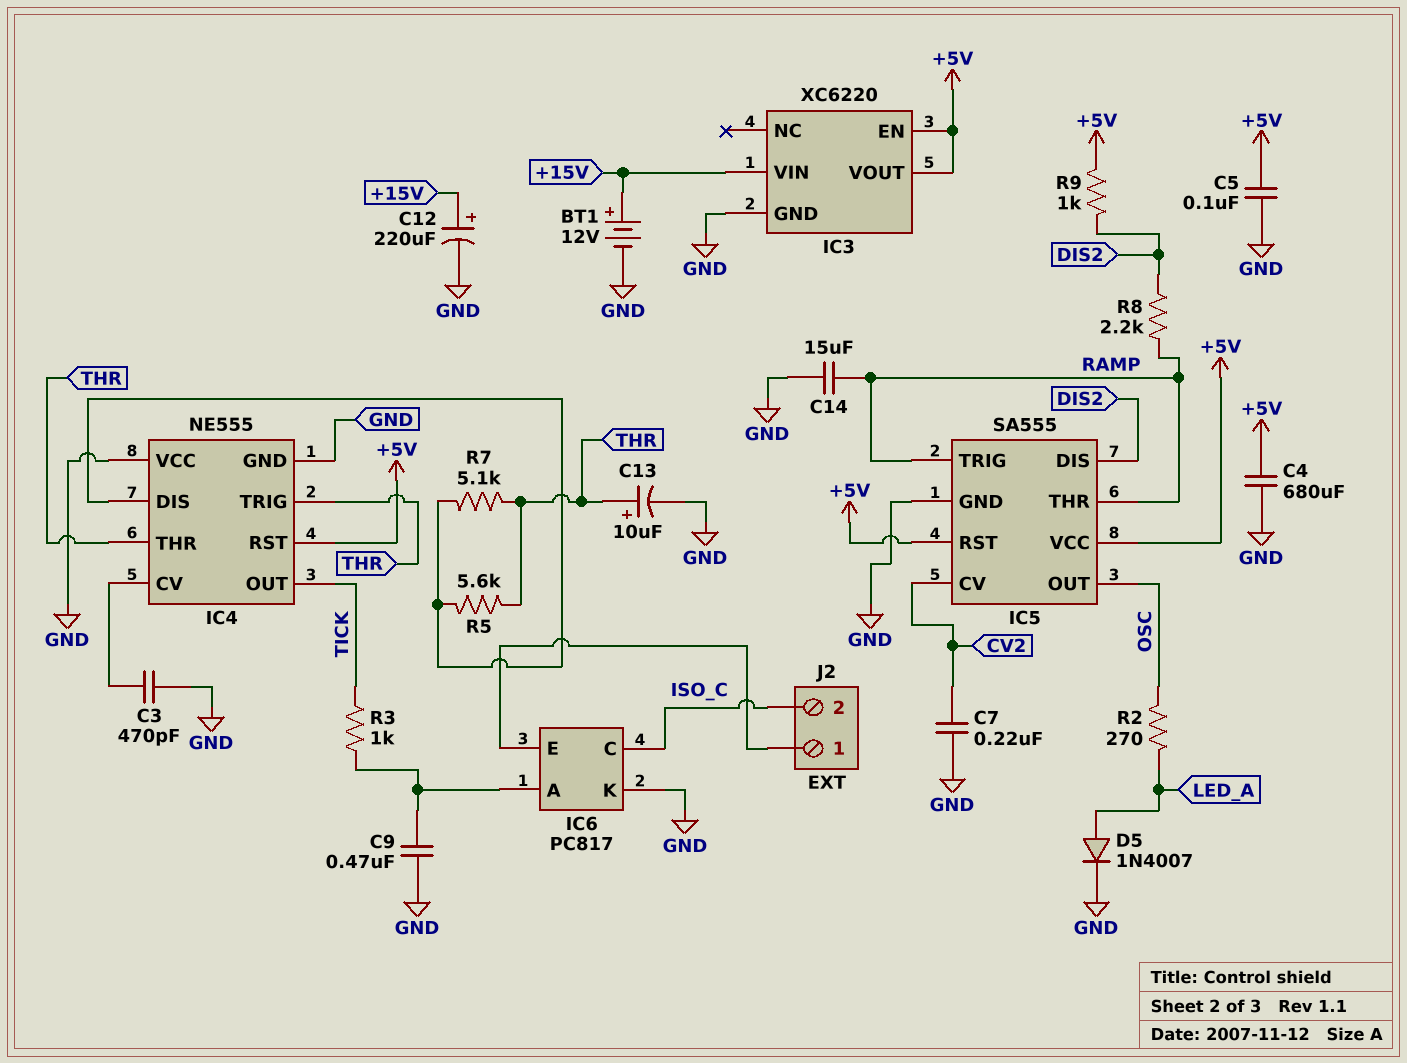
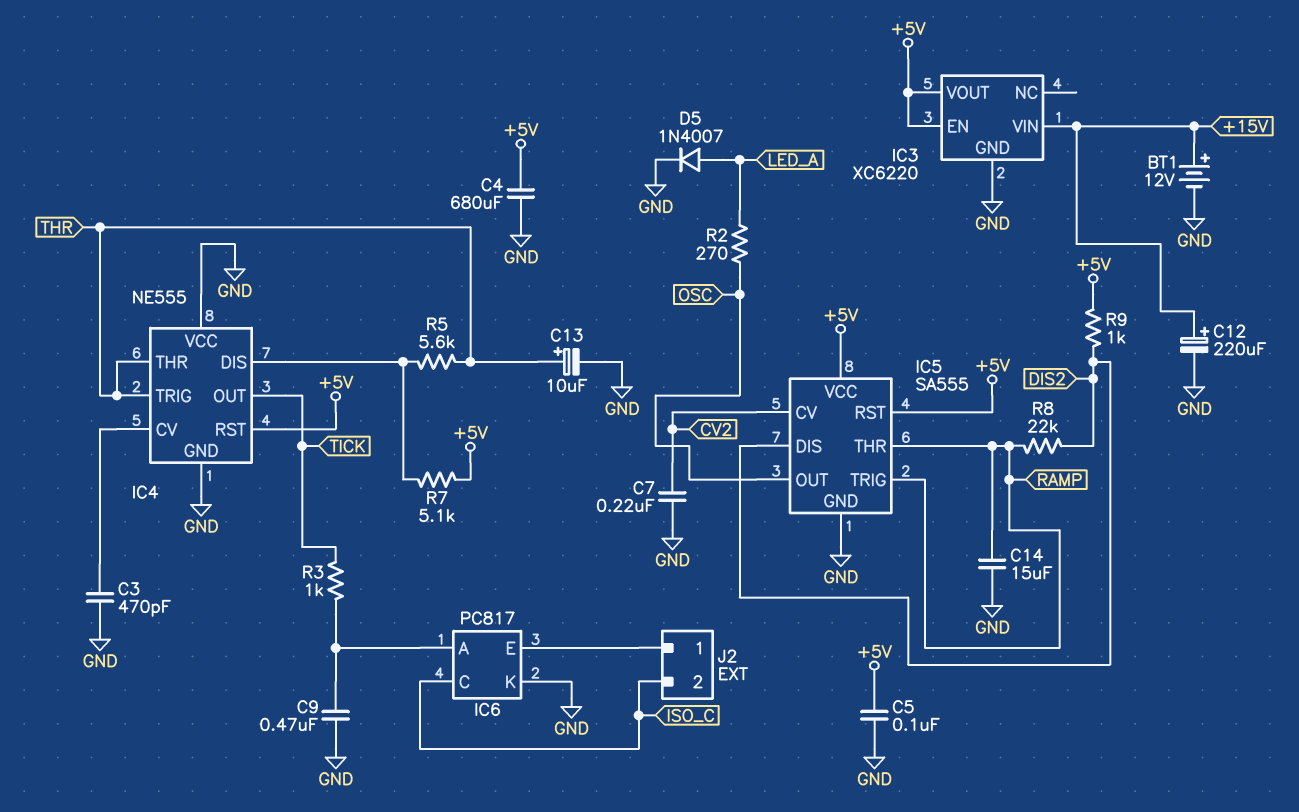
R7: 5.1k (IC4/DIS, THR) -> 5.1k (+5V, IC4/DIS)
R8: 2.2k (DIS2, RAMP) -> 22k (DIS2, RAMP)

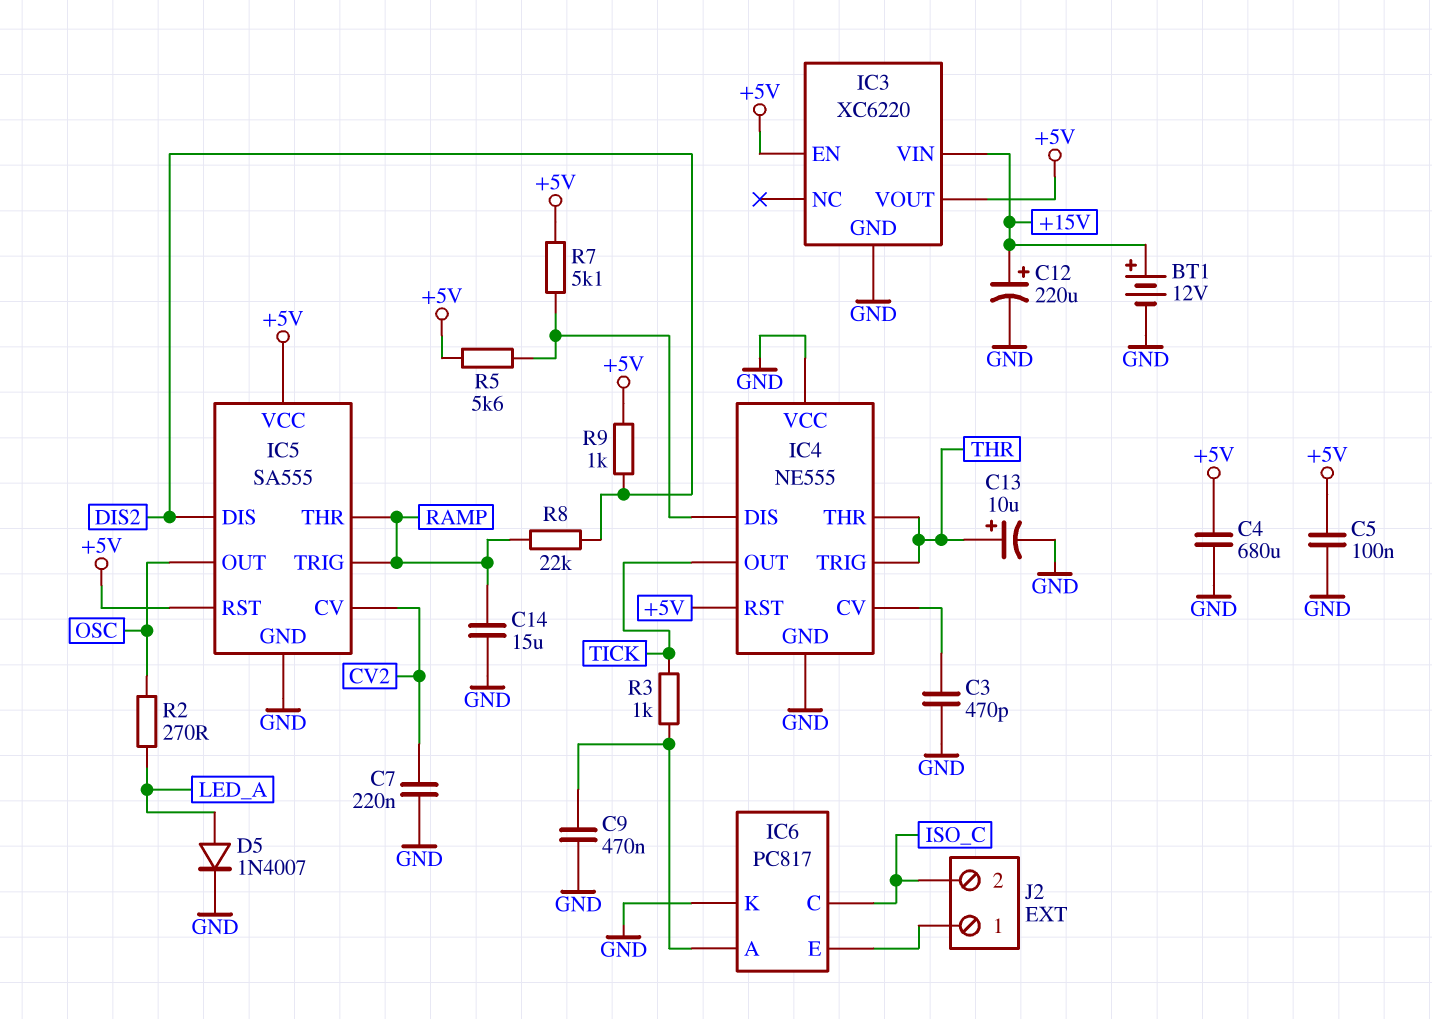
R5: 5.6k (IC4/DIS, THR) -> 5.6k (+5V, IC4/DIS)

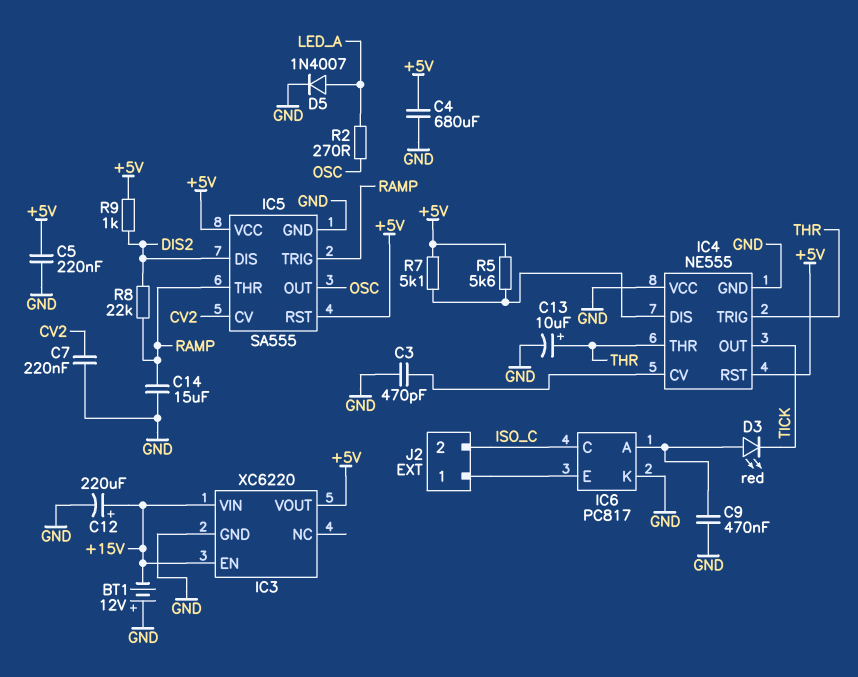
BT1: 12V (plus +15V, minus GND) -> 12V (plus GND, minus +15V)
C5: 100nF (+5V, GND) -> 220nF (+5V, GND)
D3: none -> LED red (A IC6/A, K TICK)
IC3 pin EN: +5V -> +15V
R3: 1k (IC6/A, TICK) -> none

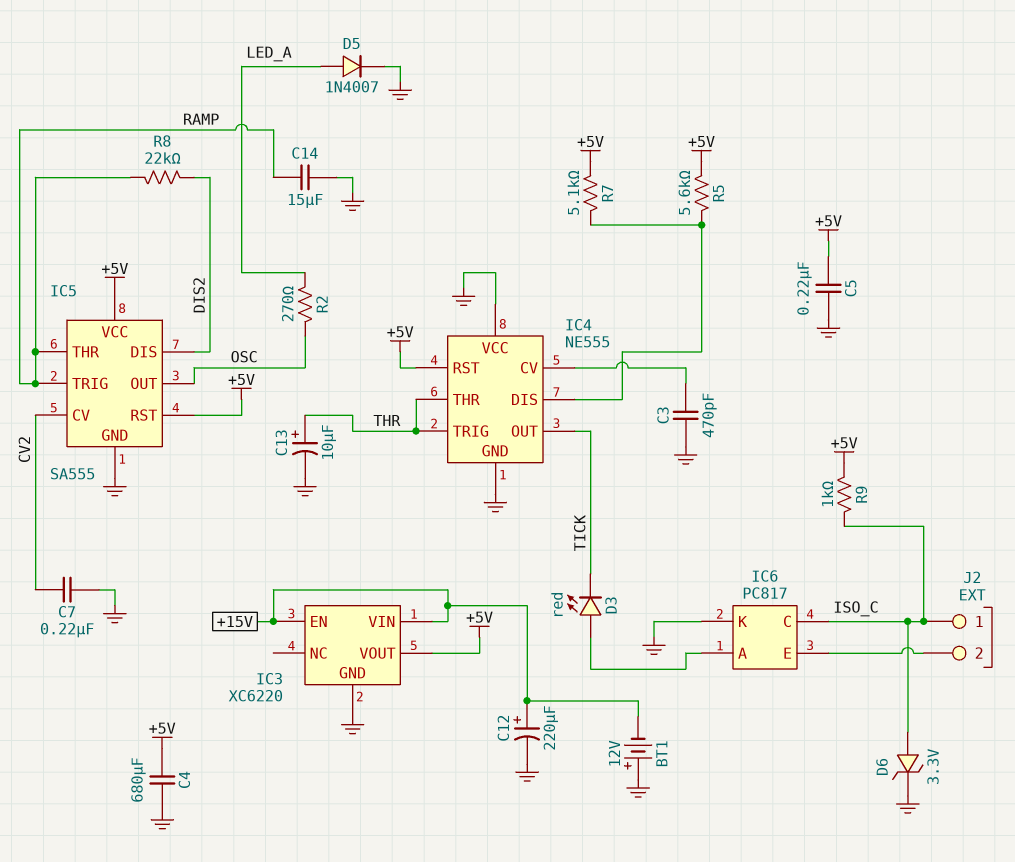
C9: 470nF (GND, IC6/A) -> none
D6: none -> zener 3.3V (A ISO_C, K GND)
J2 pin 1: IC6/E -> ISO_C
J2 pin 2: ISO_C -> IC6/E
R9: 1k (+5V, DIS2) -> 1k (+5V, ISO_C)

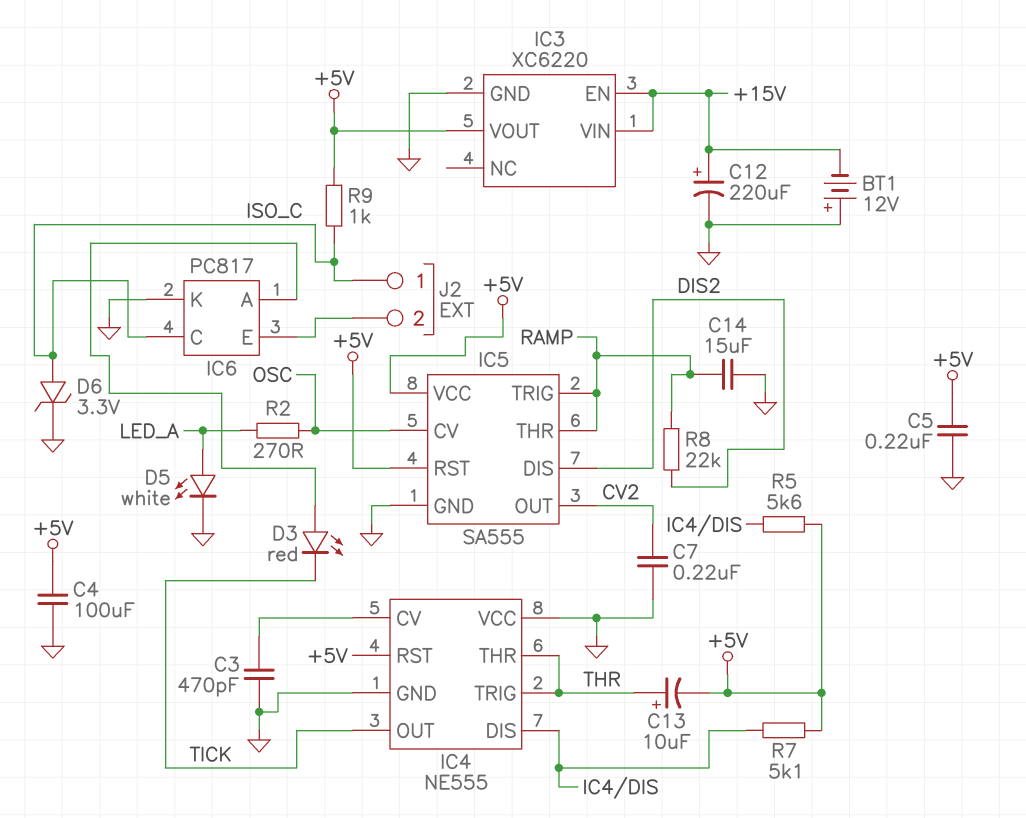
C4: 680uF (+5V, GND) -> 100uF (+5V, GND)
C13: 10uF (plus THR, minus GND) -> 10uF (plus THR, minus +5V)
D5: diode 1N4007 (A LED_A, K GND) -> LED white (A LED_A, K GND)
IC5 pin CV: CV2 -> OSC
IC5 pin OUT: OSC -> CV2

